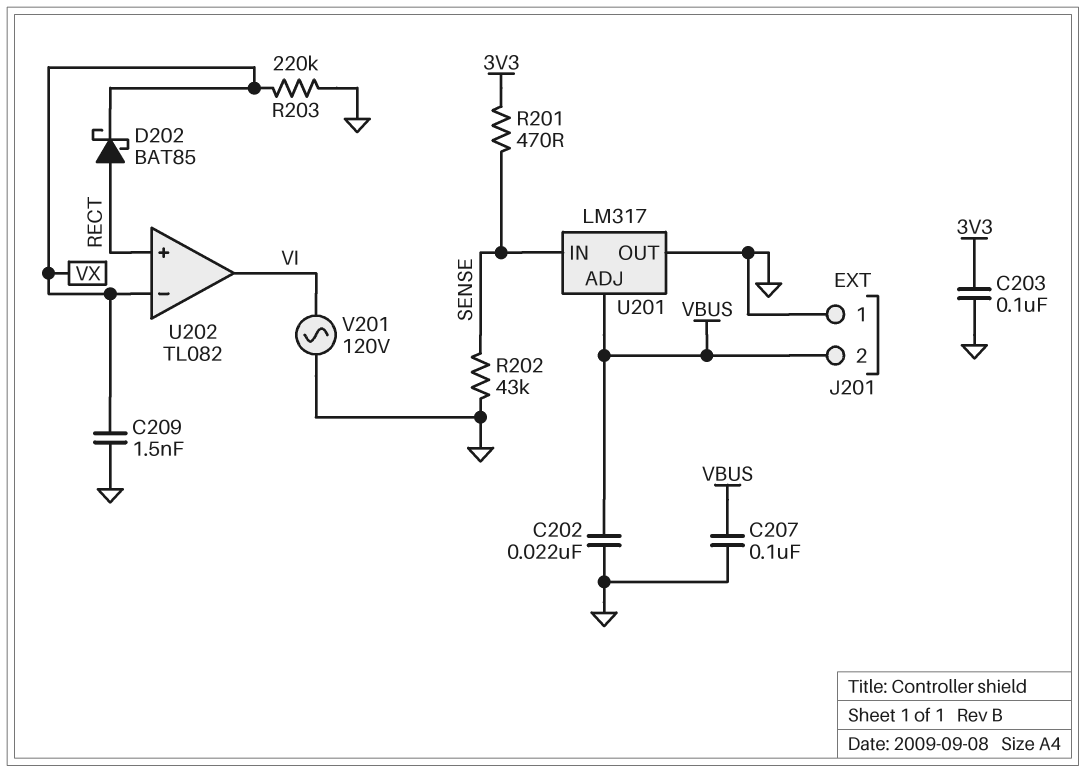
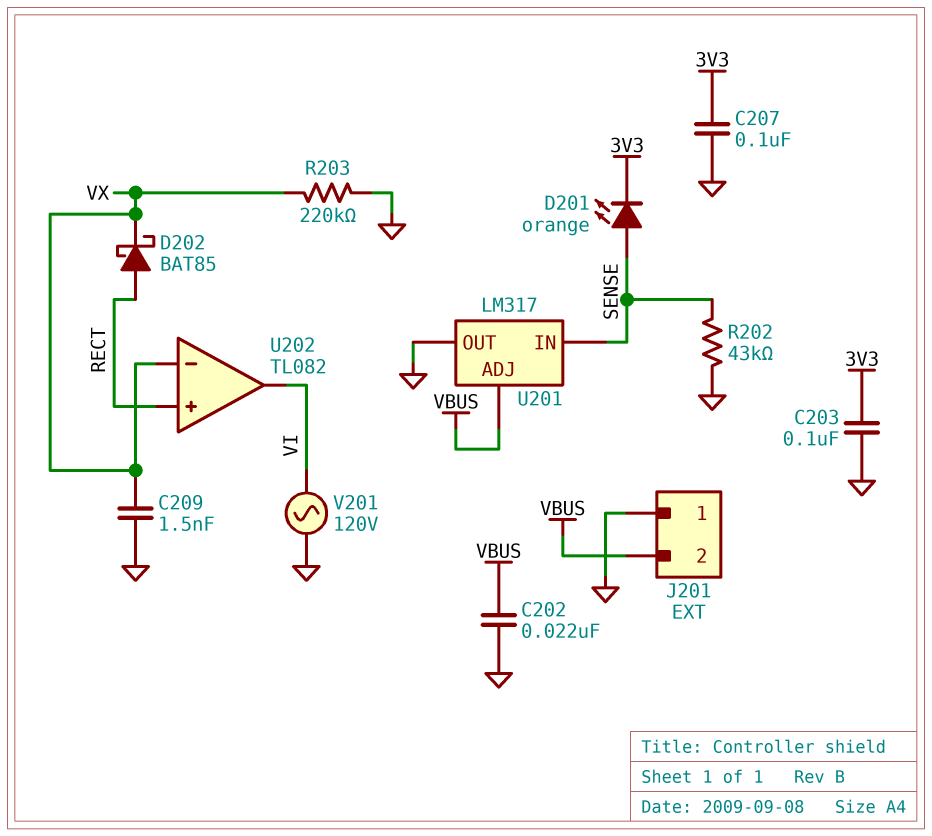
C207: 100nF (GND, VBUS) -> 100nF (3V3, GND)
D201: none -> LED orange (A SENSE, K 3V3)
R201: 470 (3V3, SENSE) -> none

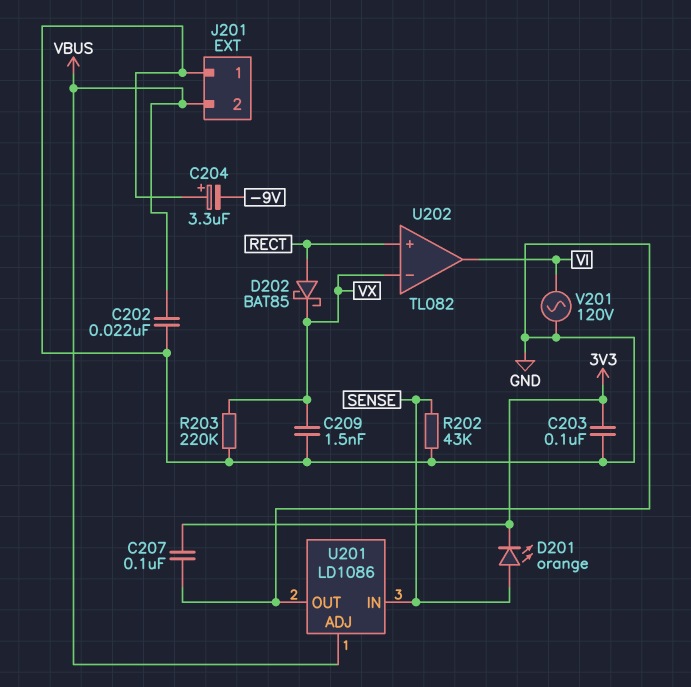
C204: none -> 3.3uF (plus GND, minus -9V)
U201: LM317 -> LD1086

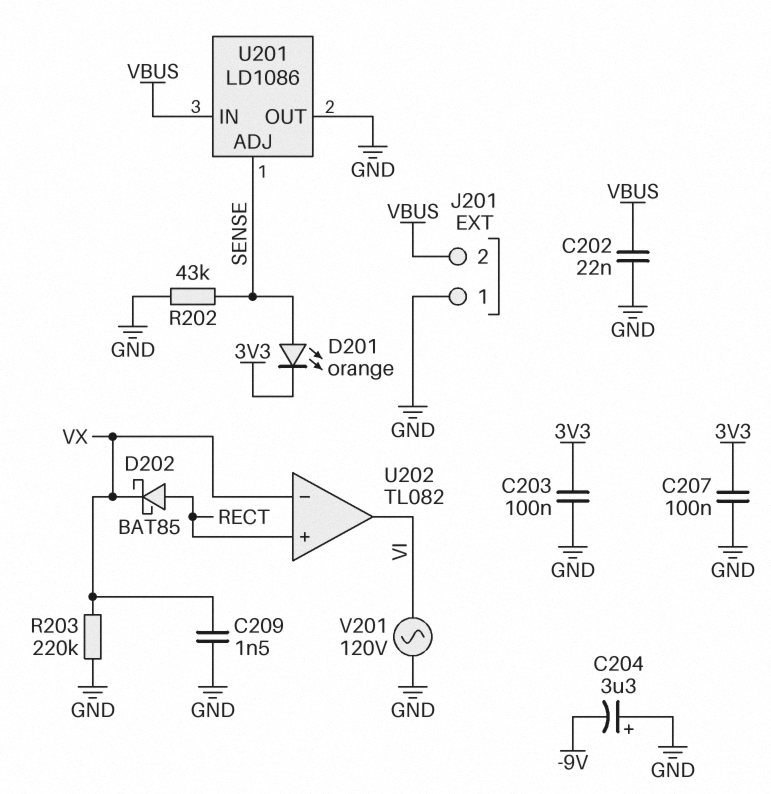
U201 pin ADJ: VBUS -> SENSE
U201 pin IN: SENSE -> VBUS

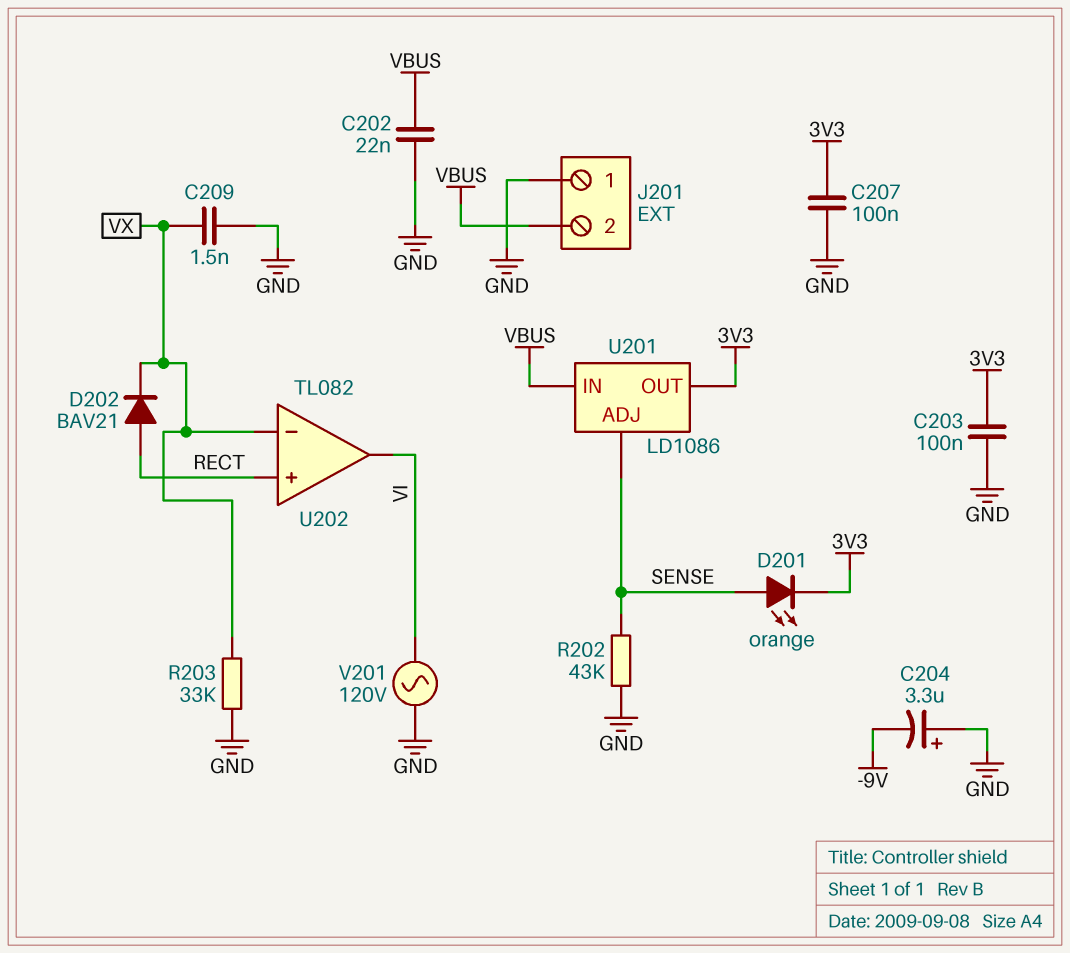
D202: schottky BAT85 (A RECT, K VX) -> diode BAV21 (A RECT, K VX)
R203: 220k (GND, VX) -> 33k (GND, VX)
U201 pin OUT: GND -> 3V3

